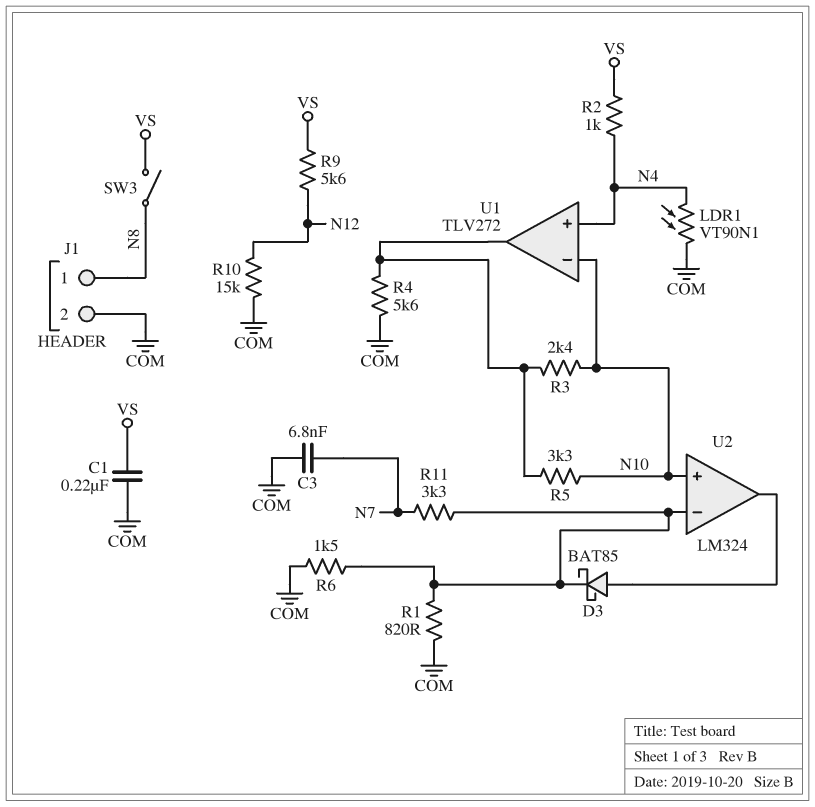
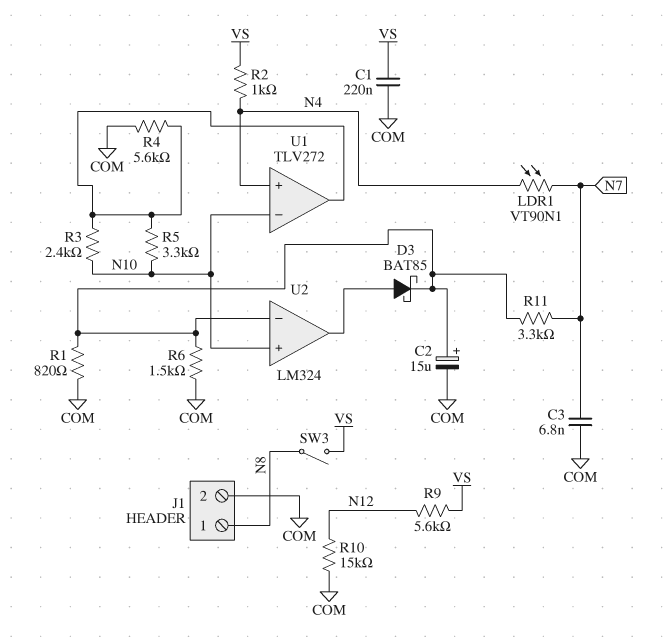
C2: none -> 15uF (plus U2/in-, minus COM)
LDR1: VT90N1 (COM, N4) -> VT90N1 (N4, N7)

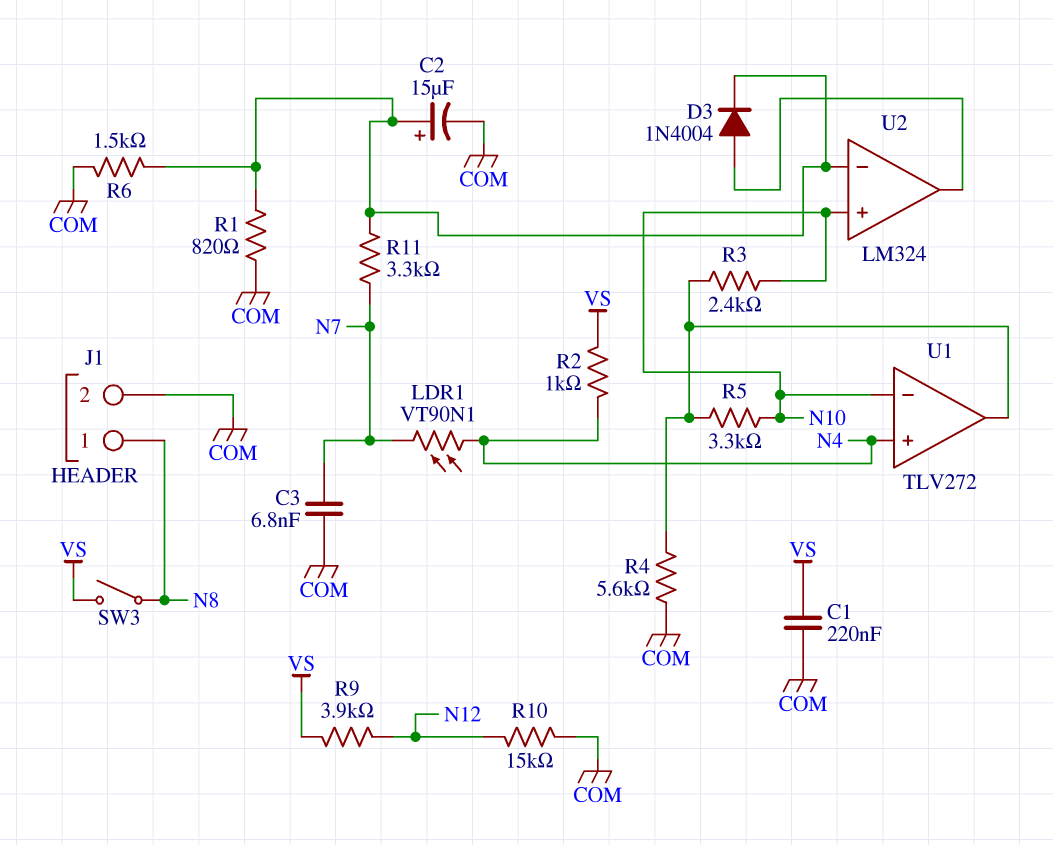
D3: schottky BAT85 (A U2/out, K U2/in-) -> diode 1N4004 (A U2/out, K U2/in-)
R9: 5.6k (N12, VS) -> 3.9k (N12, VS)

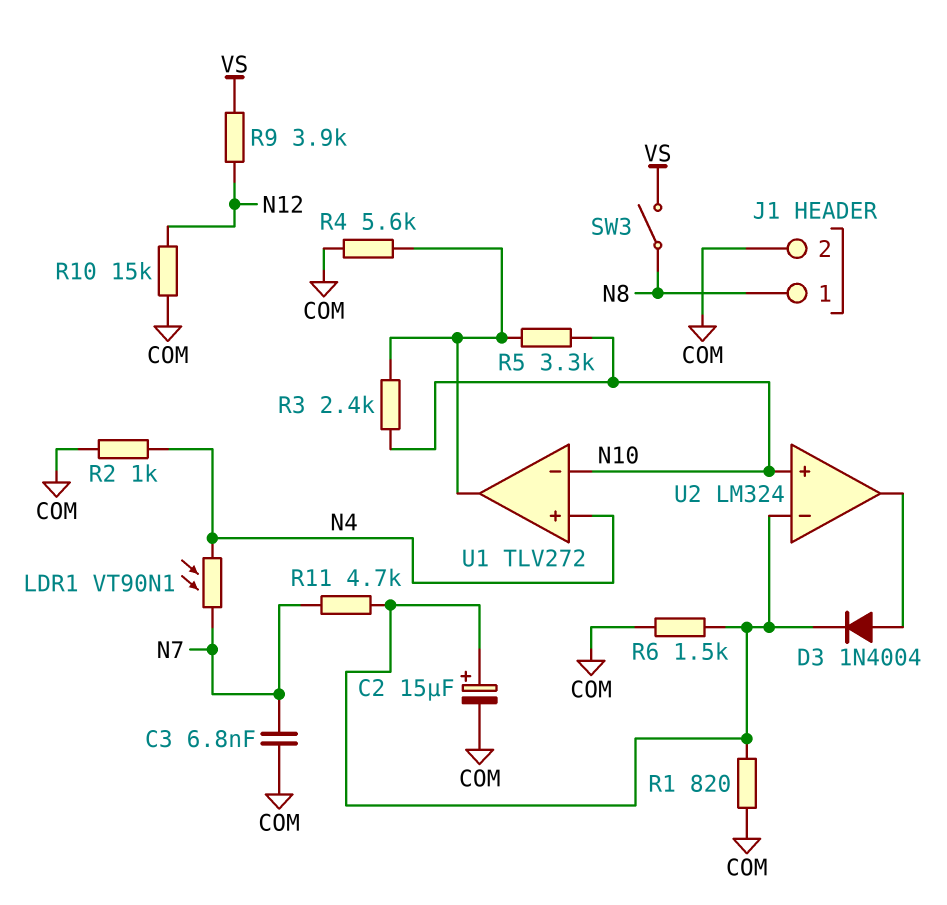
C1: 220nF (COM, VS) -> none
R2: 1k (N4, VS) -> 1k (COM, N4)
R11: 3.3k (N7, U2/in-) -> 4.7k (N7, U2/in-)

